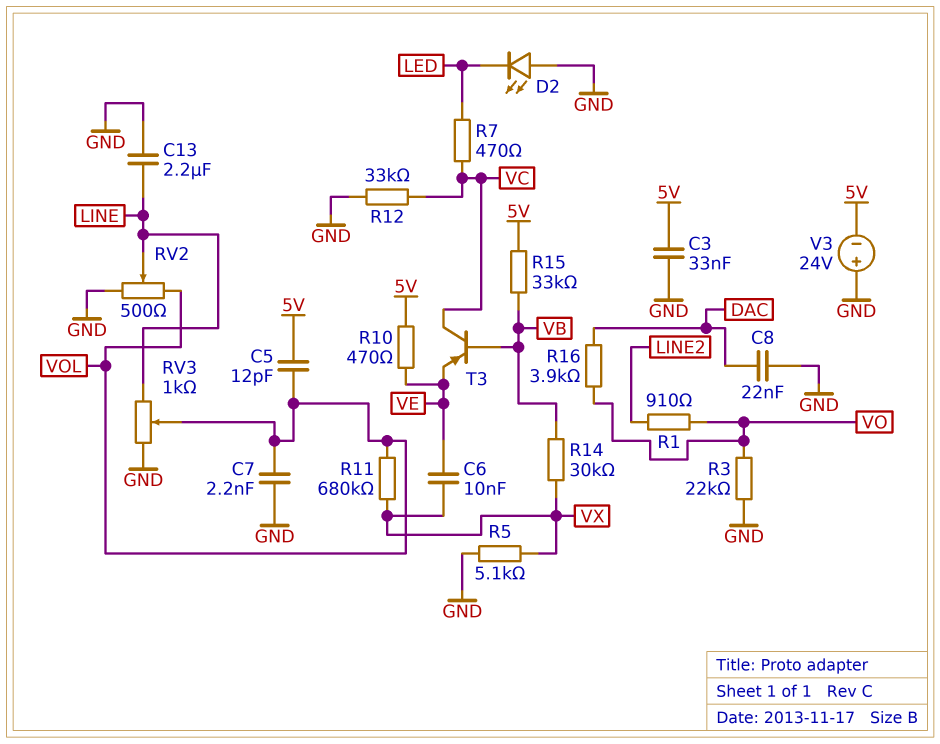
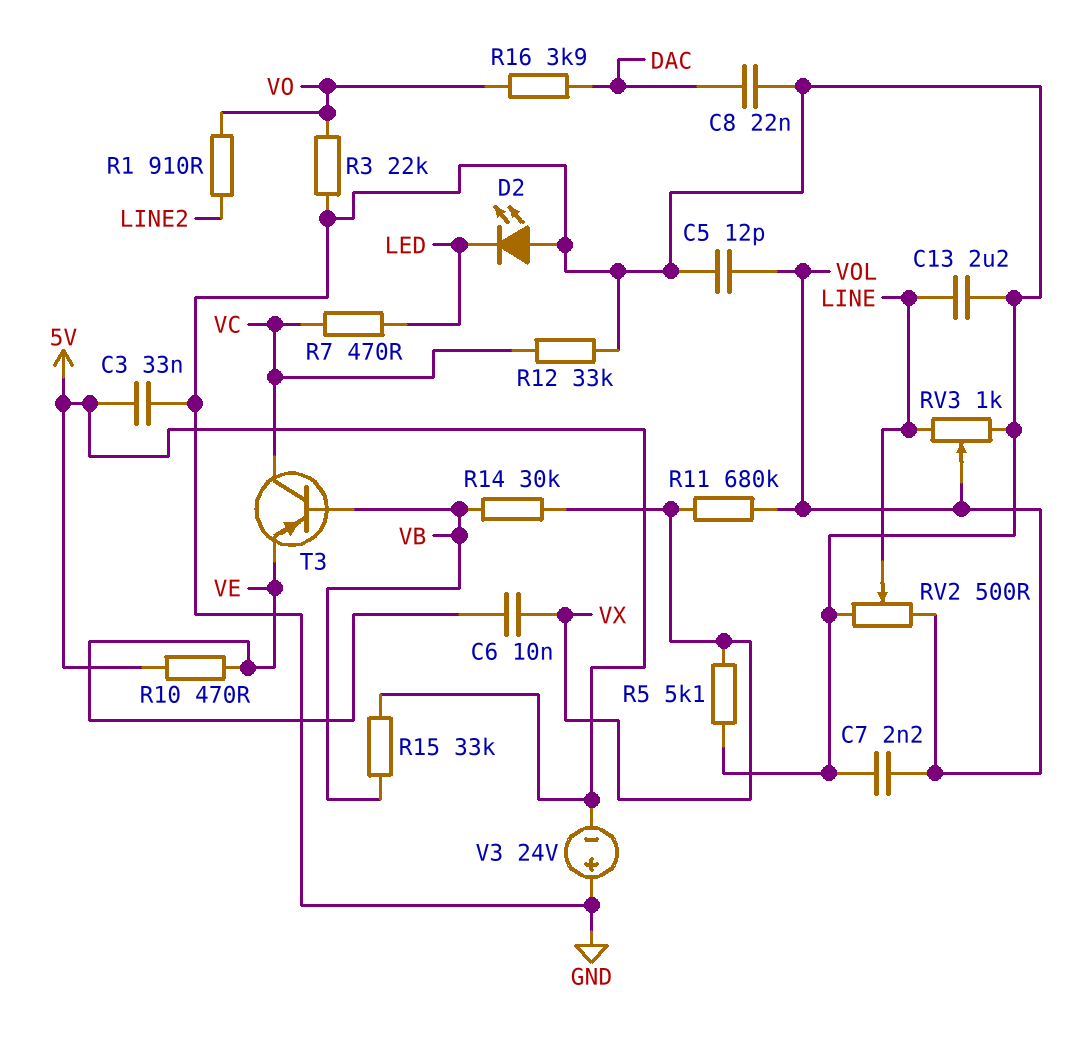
C5: 12pF (5V, VOL) -> 12pF (GND, VOL)

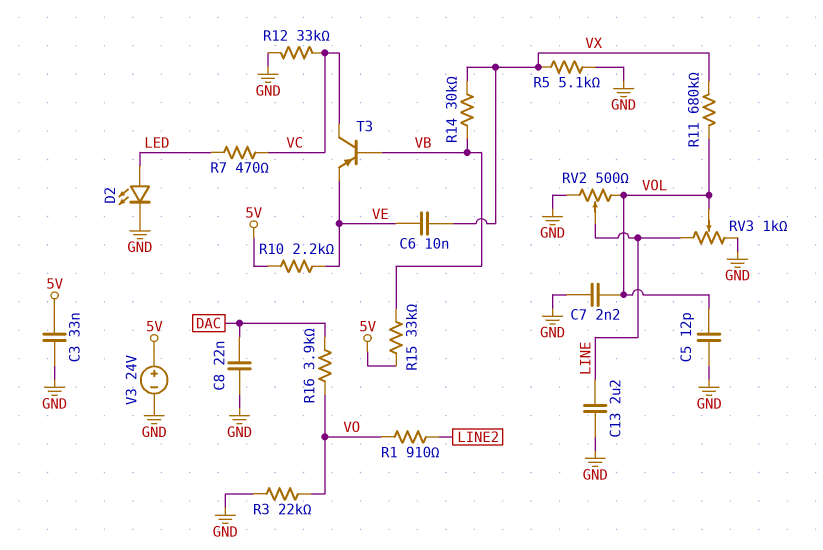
D2: LED (A GND, K LED) -> LED (A LED, K GND)
R10: 470 (5V, VE) -> 2.2k (5V, VE)
V3: 24V (plus GND, minus 5V) -> 24V (plus 5V, minus GND)

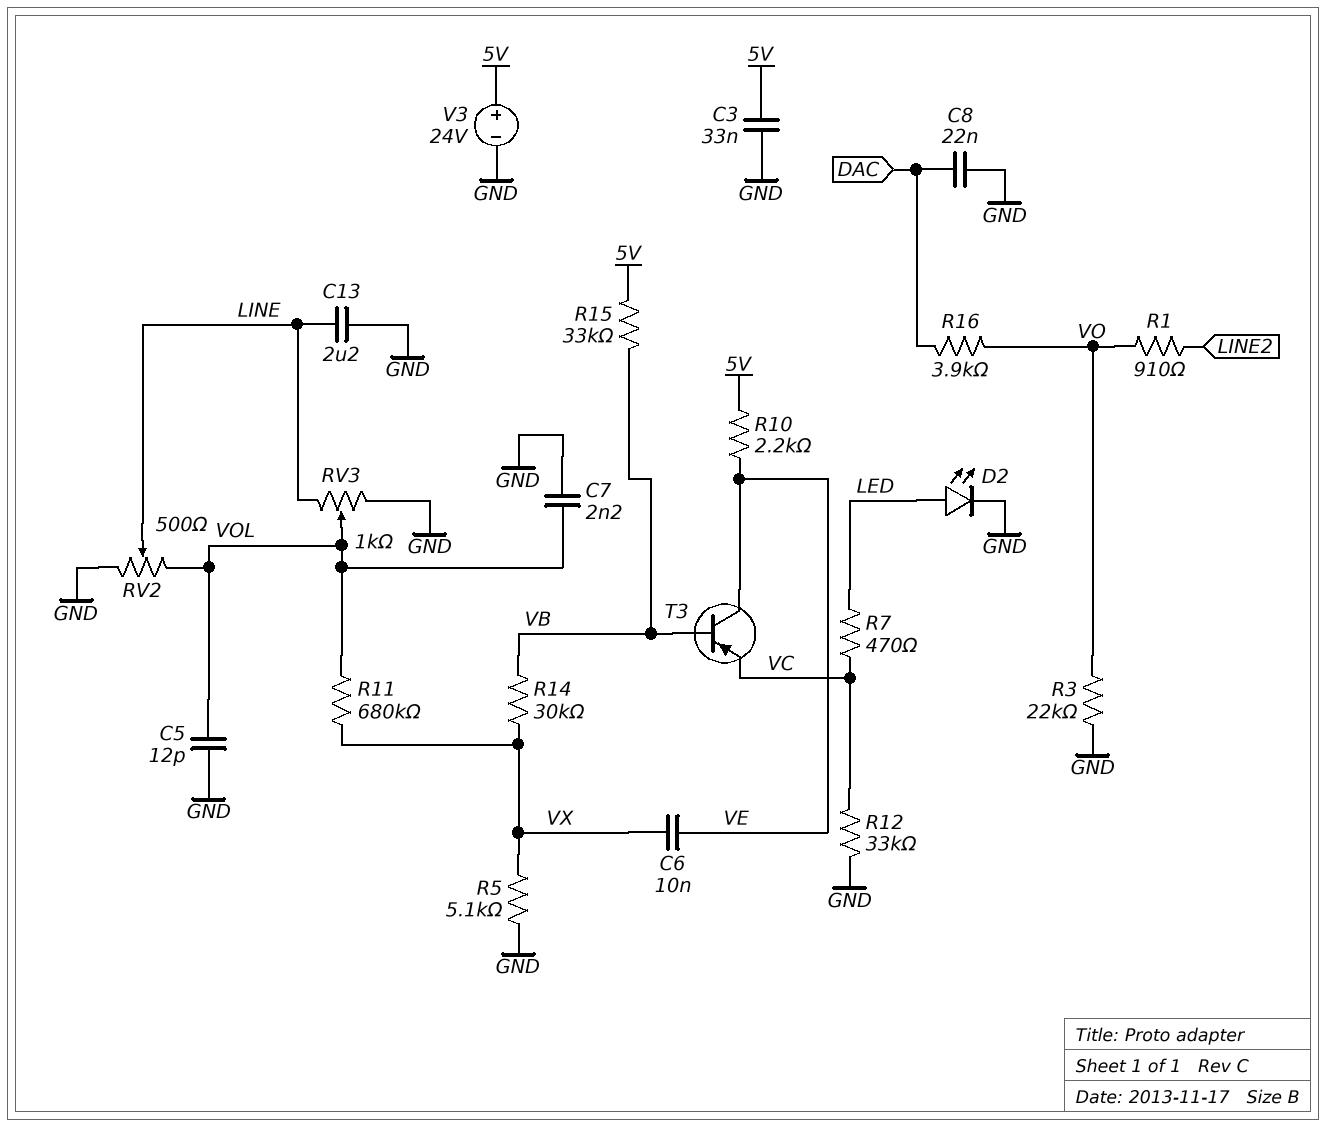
T3: PNP (B VB, C VC, E VE) -> PNP (B VB, C VE, E VC)

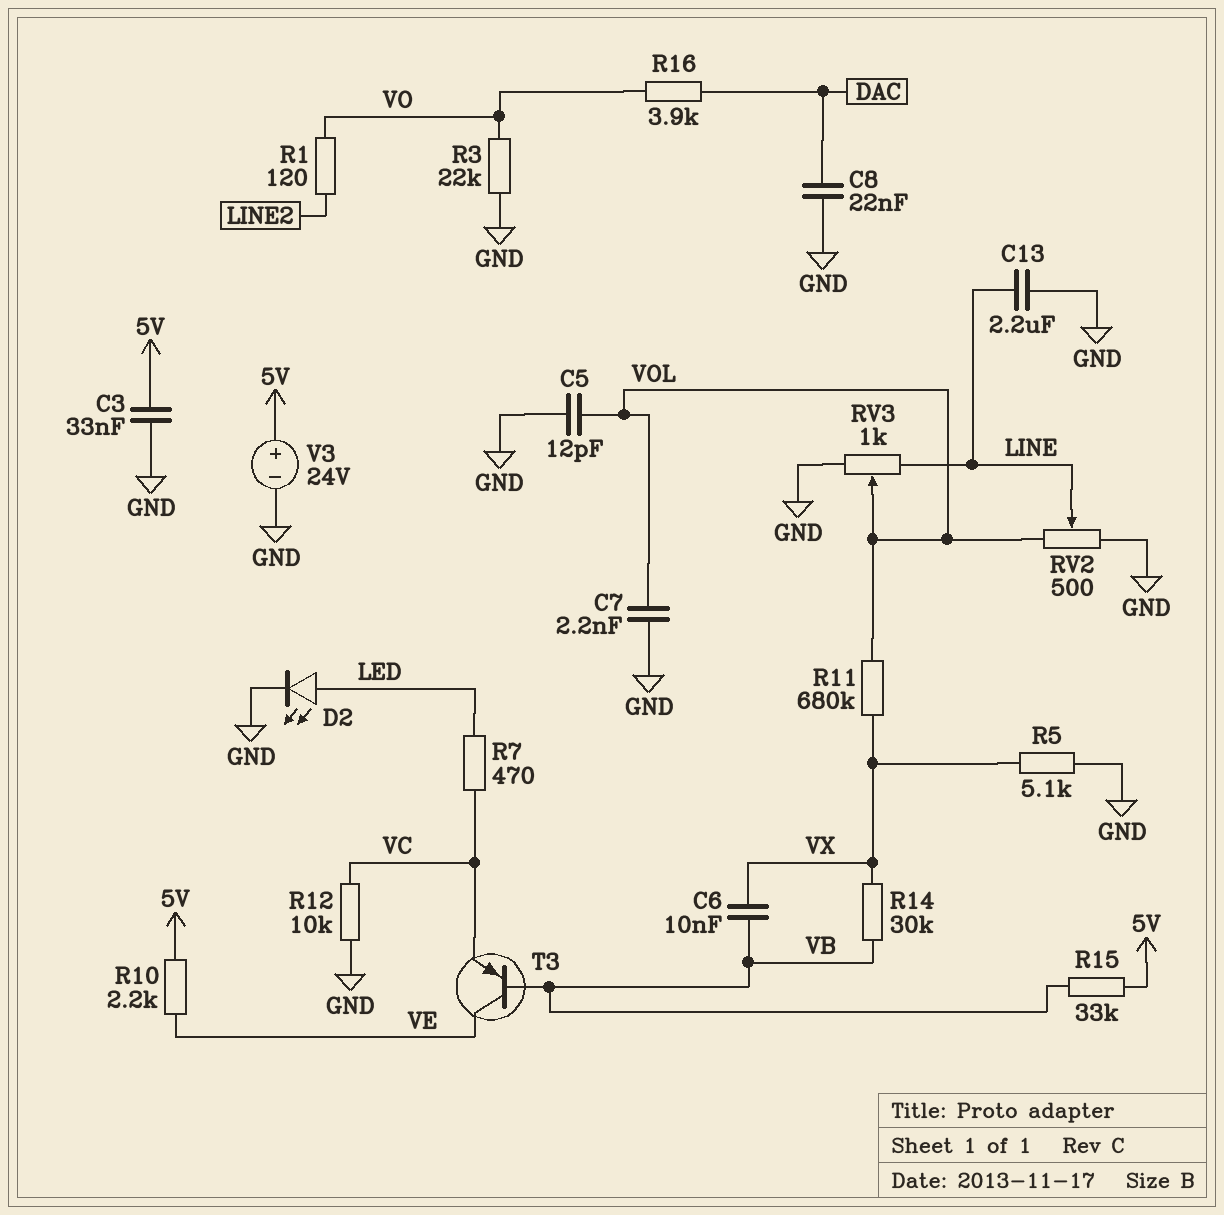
C6: 10nF (VE, VX) -> 10nF (VB, VX)
R1: 910 (LINE2, VO) -> 120 (LINE2, VO)
R12: 33k (GND, VC) -> 10k (GND, VC)

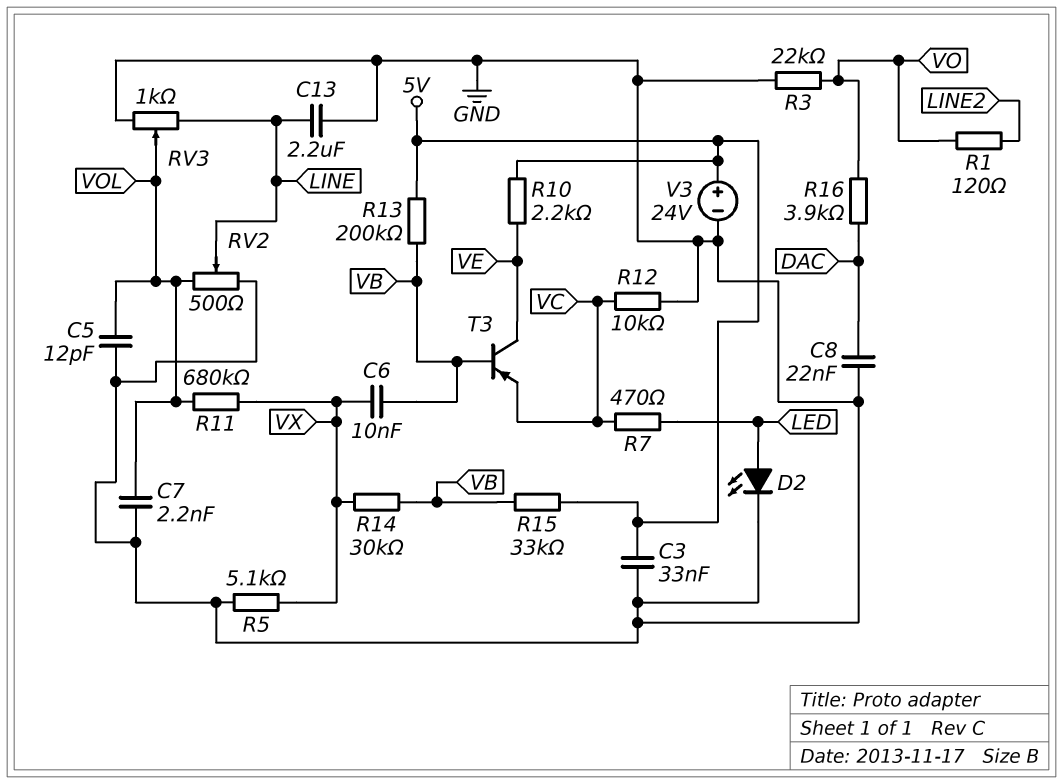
R13: none -> 200k (5V, VB)

